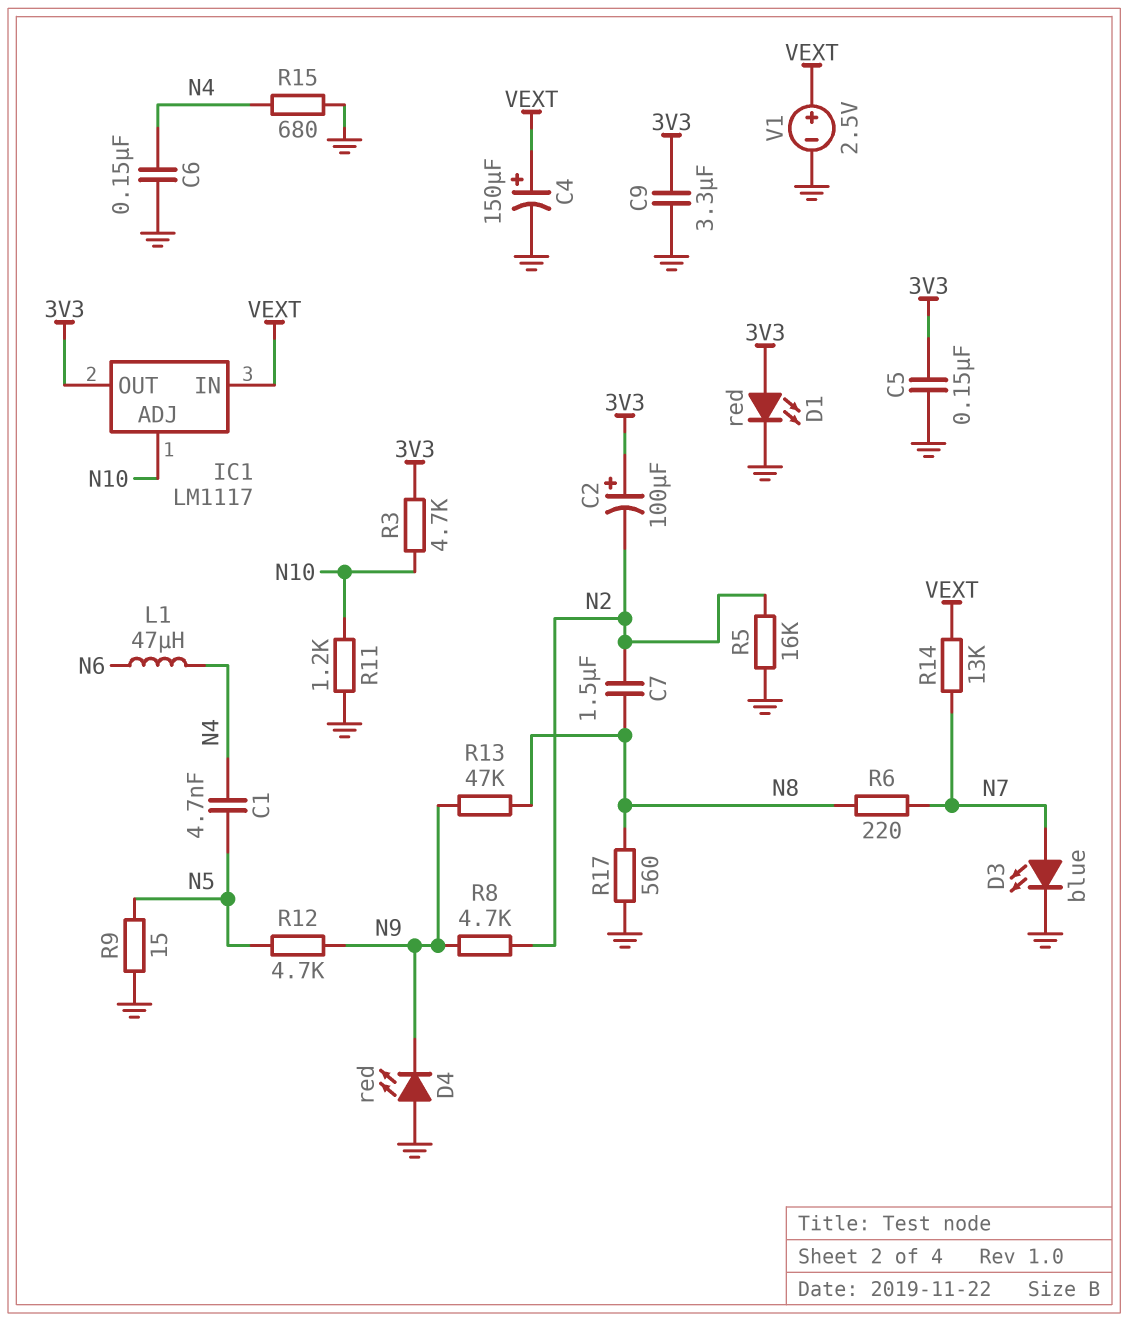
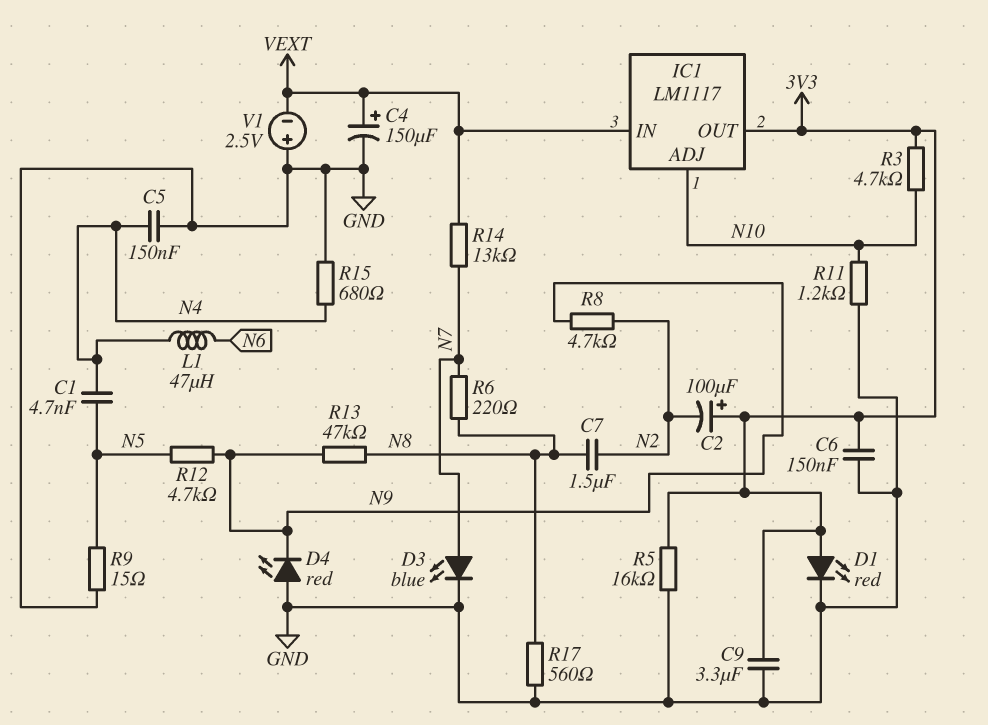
C5: 150nF (3V3, GND) -> 150nF (GND, N4)
C6: 150nF (GND, N4) -> 150nF (3V3, GND)
R5: 16k (GND, N2) -> 16k (3V3, GND)
V1: 2.5V (plus VEXT, minus GND) -> 2.5V (plus GND, minus VEXT)

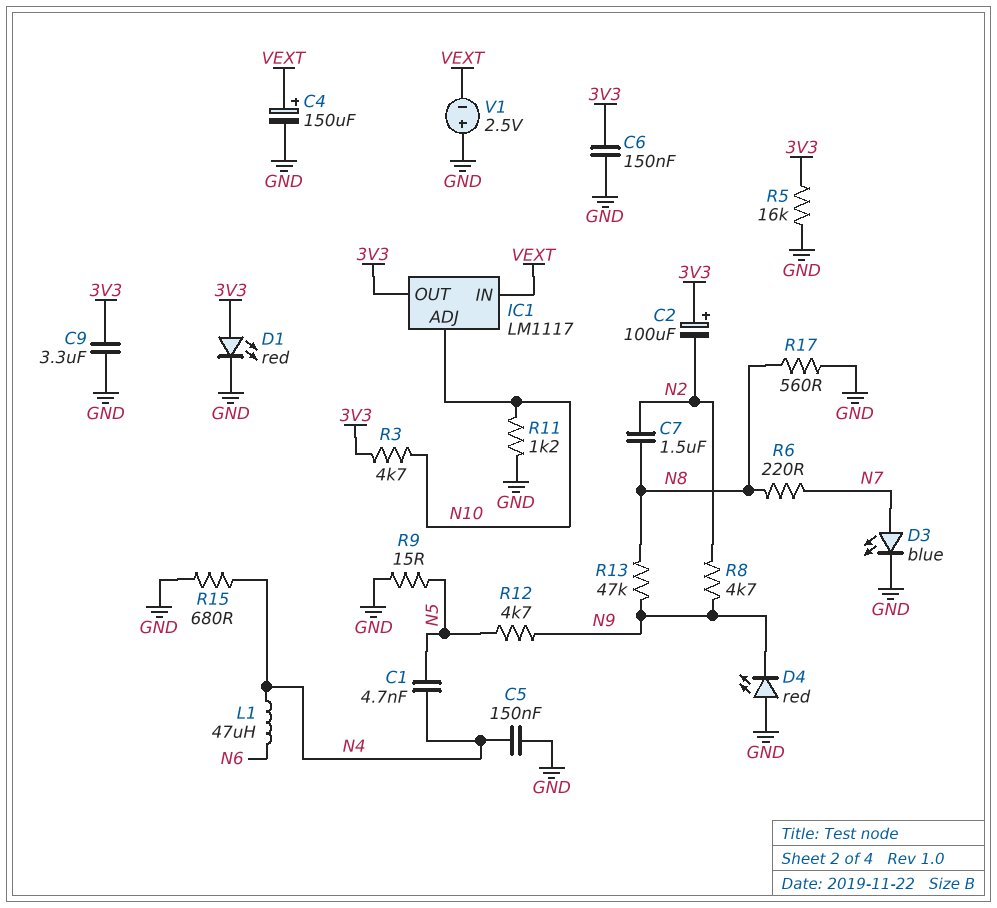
R14: 13k (N7, VEXT) -> none

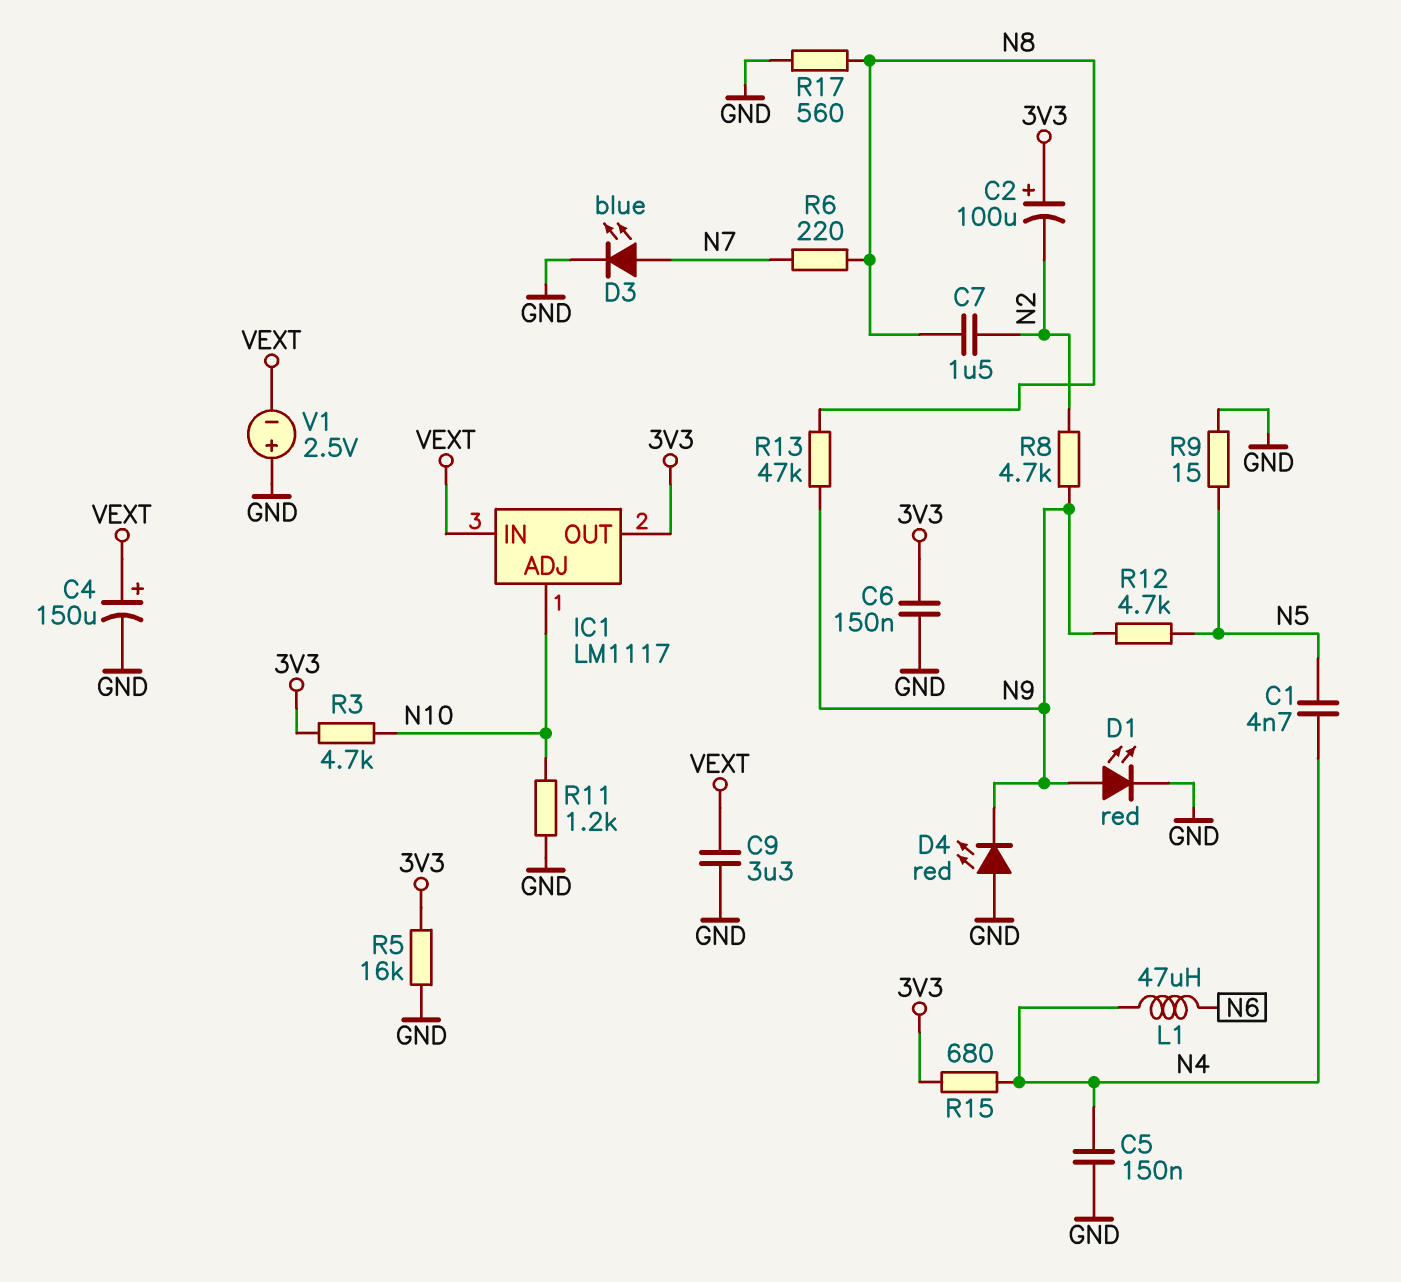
C9: 3.3uF (3V3, GND) -> 3.3uF (GND, VEXT)
D1: LED red (A 3V3, K GND) -> LED red (A N9, K GND)
R15: 680 (GND, N4) -> 680 (3V3, N4)

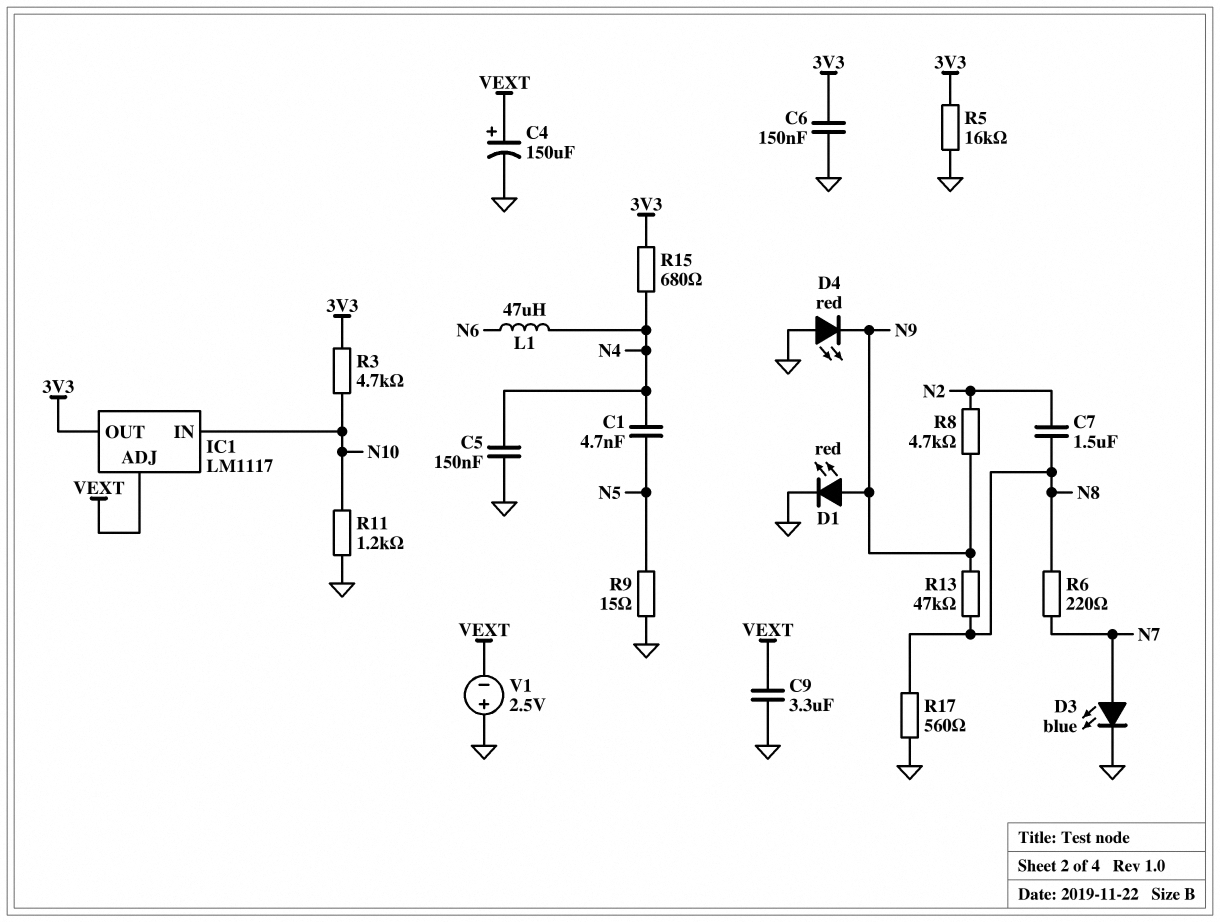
C2: 100uF (plus 3V3, minus N2) -> none
IC1 pin ADJ: N10 -> VEXT
IC1 pin IN: VEXT -> N10
R12: 4.7k (N5, N9) -> none

